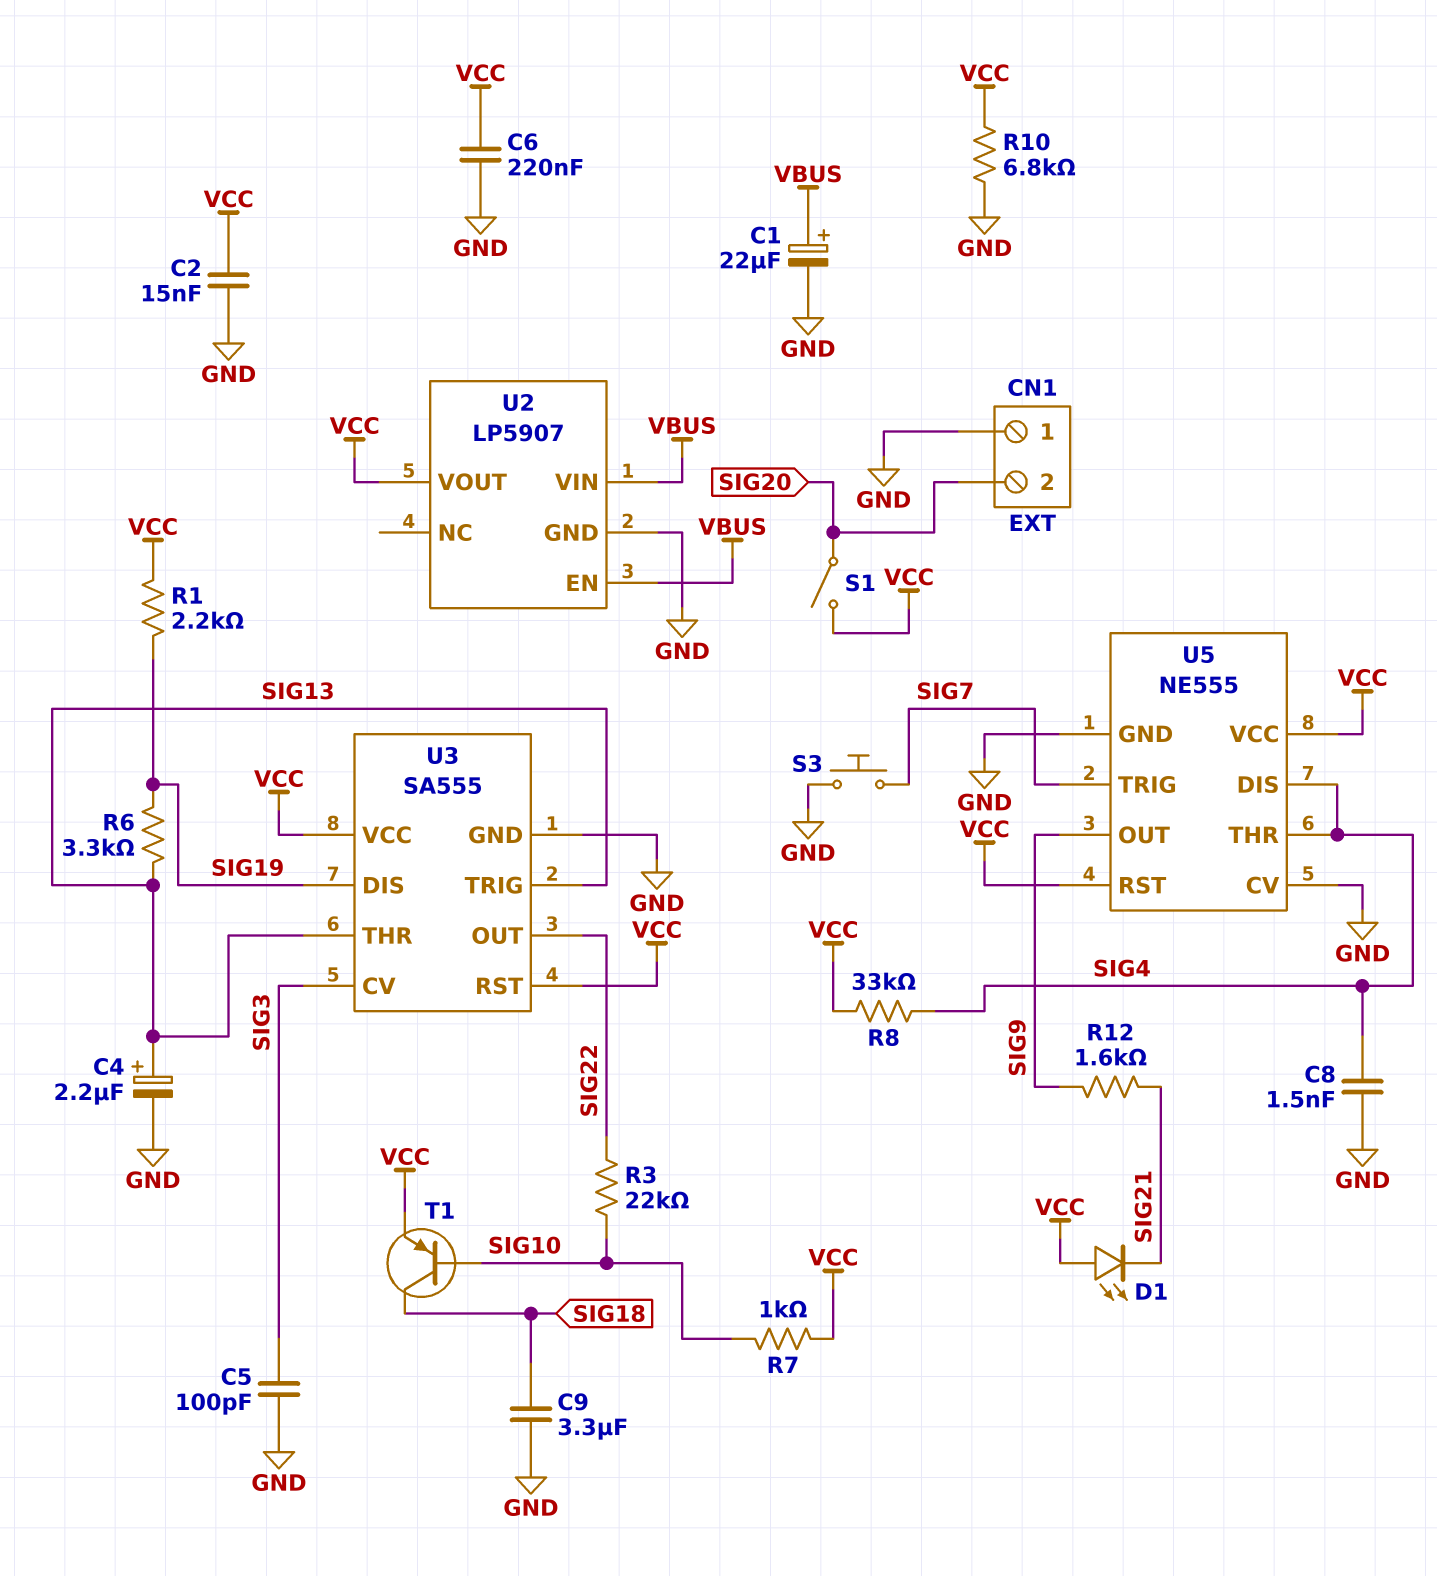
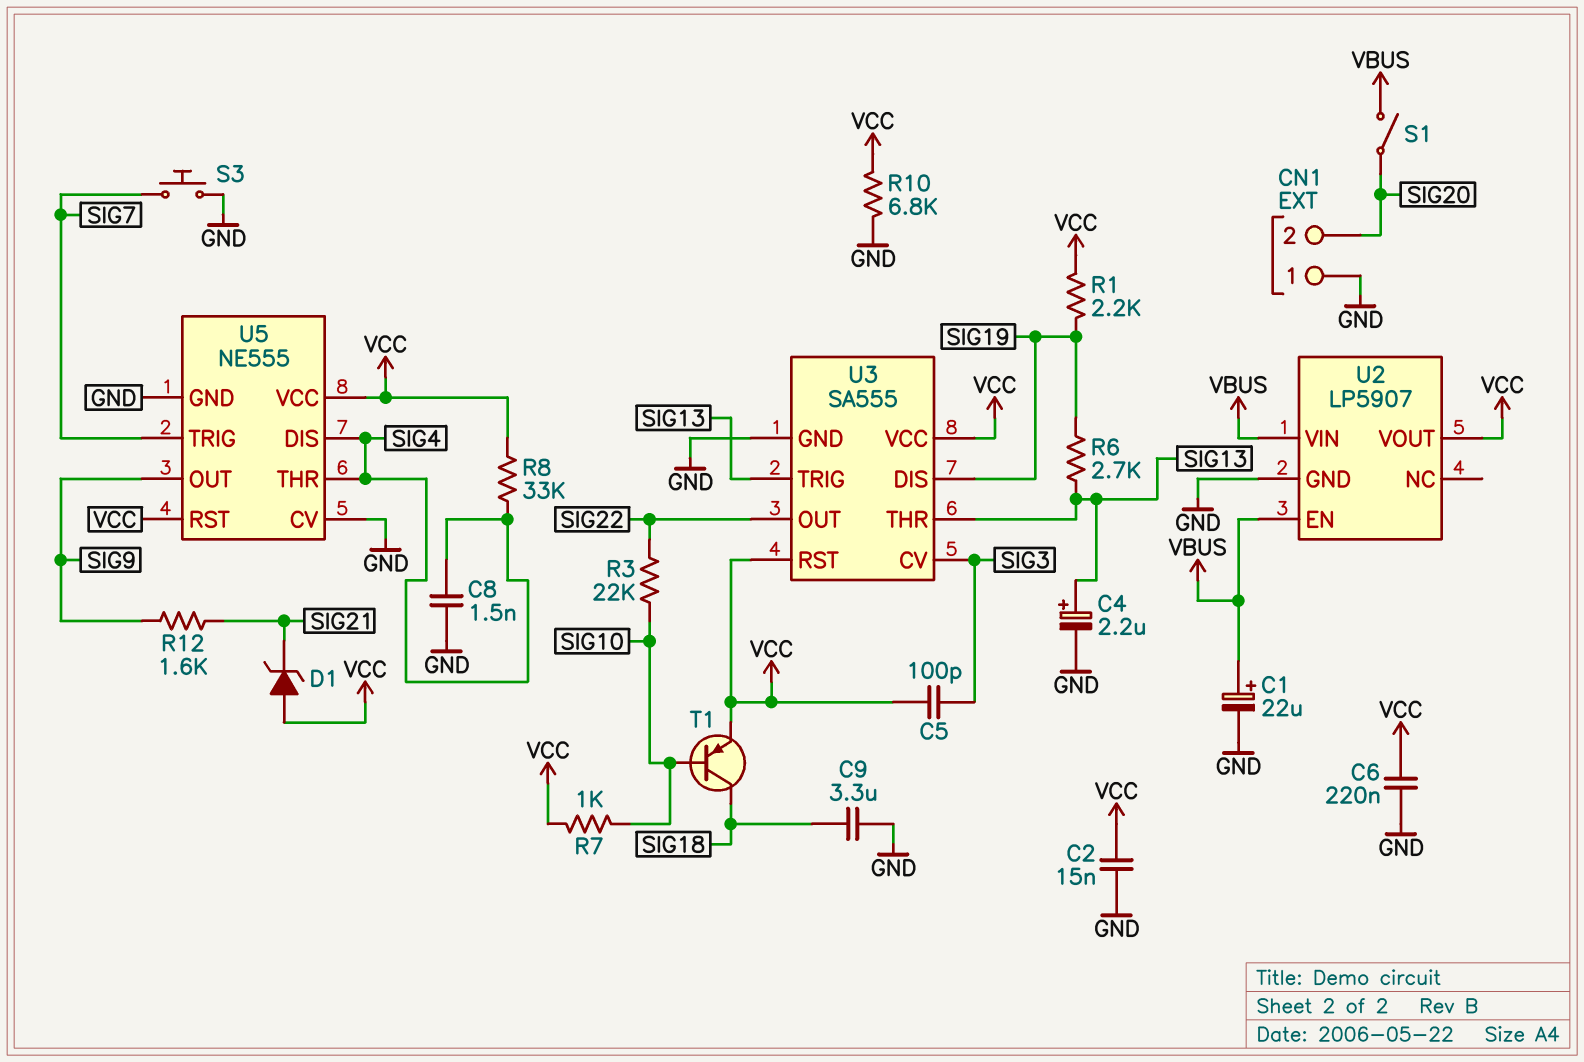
C5: 100pF (GND, SIG3) -> 100pF (SIG3, VCC)
D1: LED (A VCC, K SIG21) -> zener (A VCC, K SIG21)
R6: 3.3k (SIG13, SIG19) -> 2.7k (SIG13, SIG19)
S1: switch (SIG20, VCC) -> switch (SIG20, VBUS)

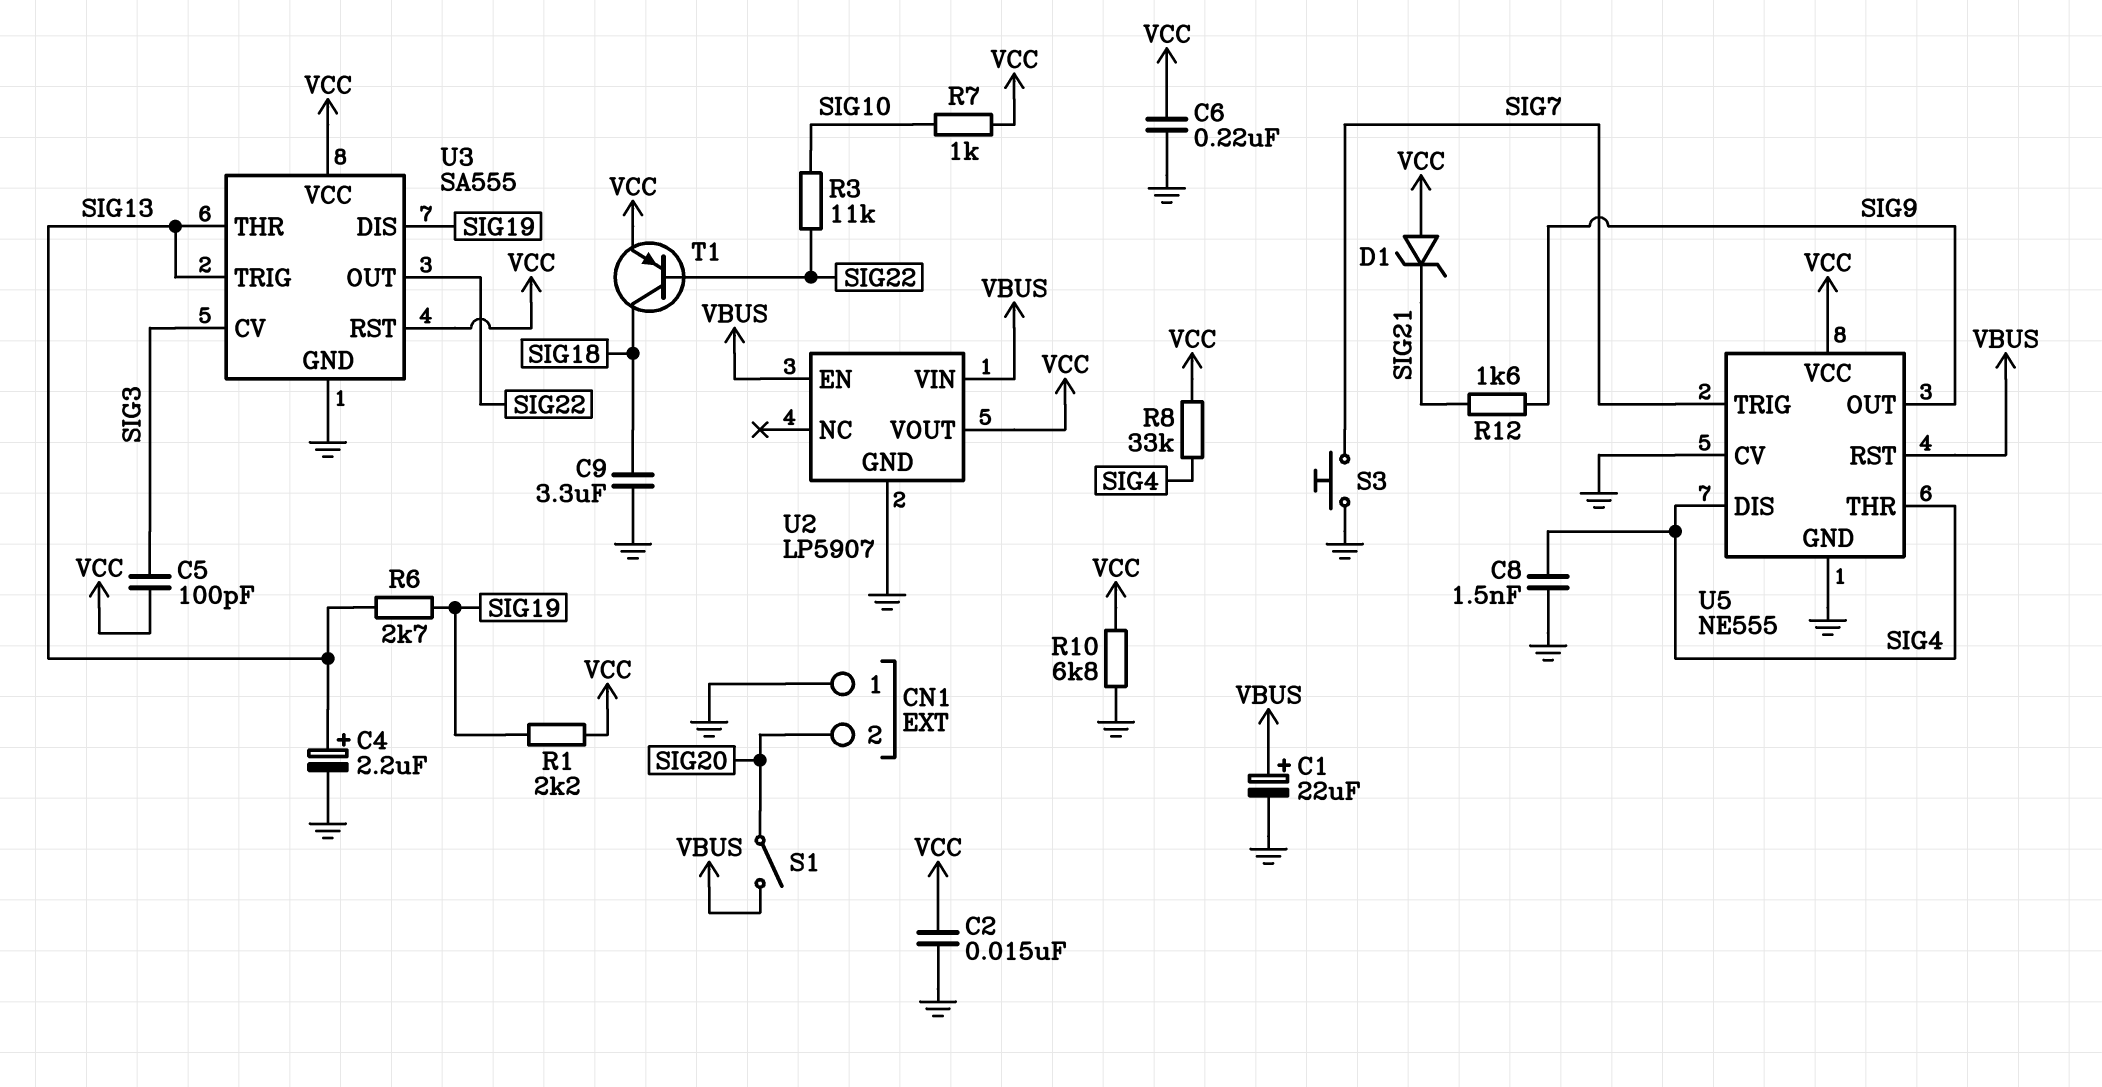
R3: 22k (SIG10, SIG22) -> 11k (SIG10, SIG22)
T1: PNP (B SIG10, C SIG18, E VCC) -> PNP (B SIG22, C SIG18, E VCC)
U5 pin RST: VCC -> VBUS

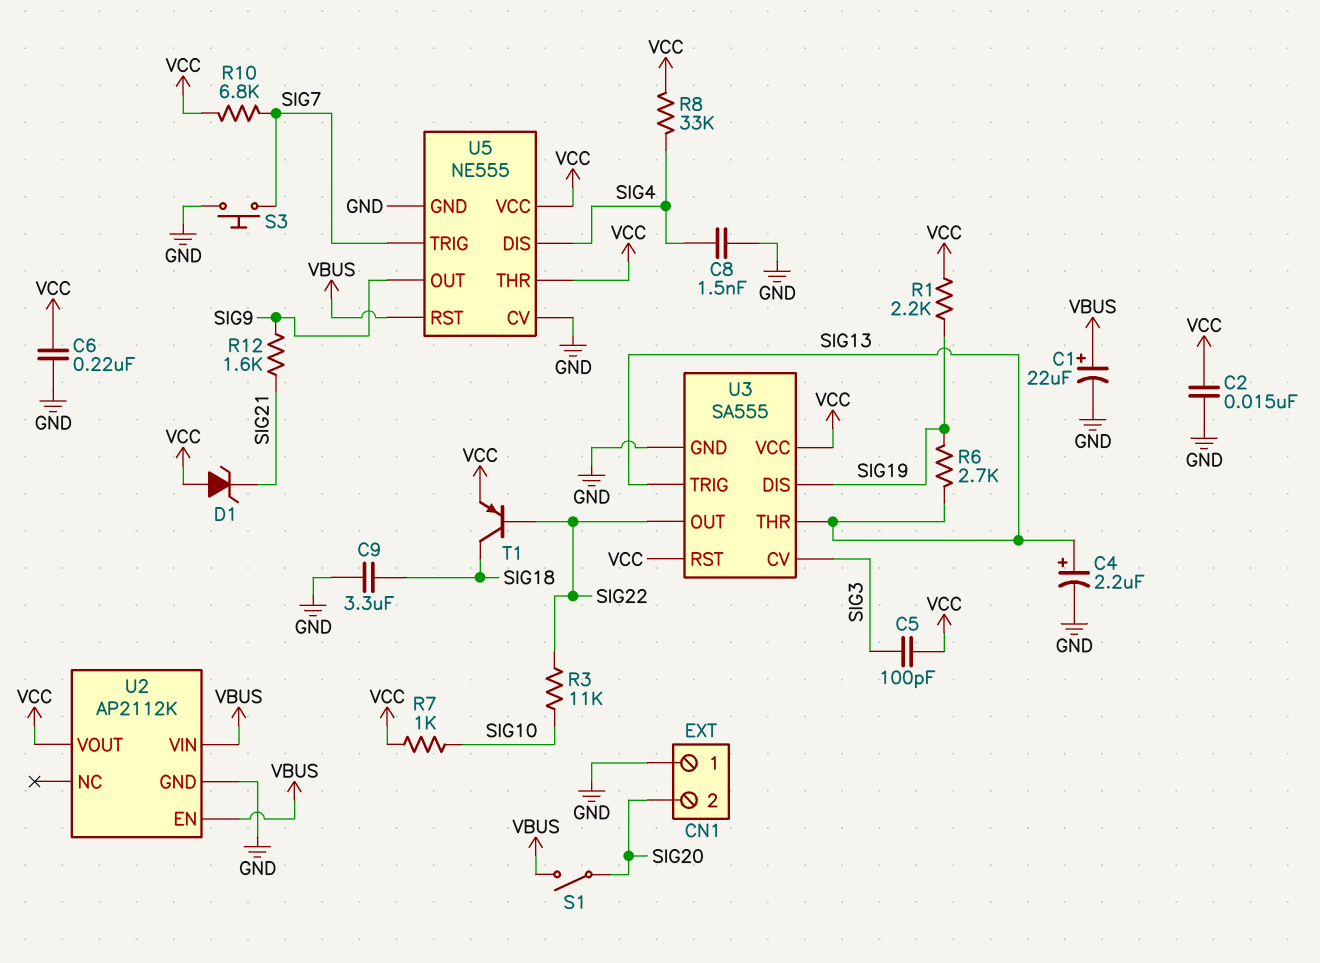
R10: 6.8k (GND, VCC) -> 6.8k (SIG7, VCC)
U2: LP5907 -> AP2112K
U5 pin THR: SIG4 -> VCC

